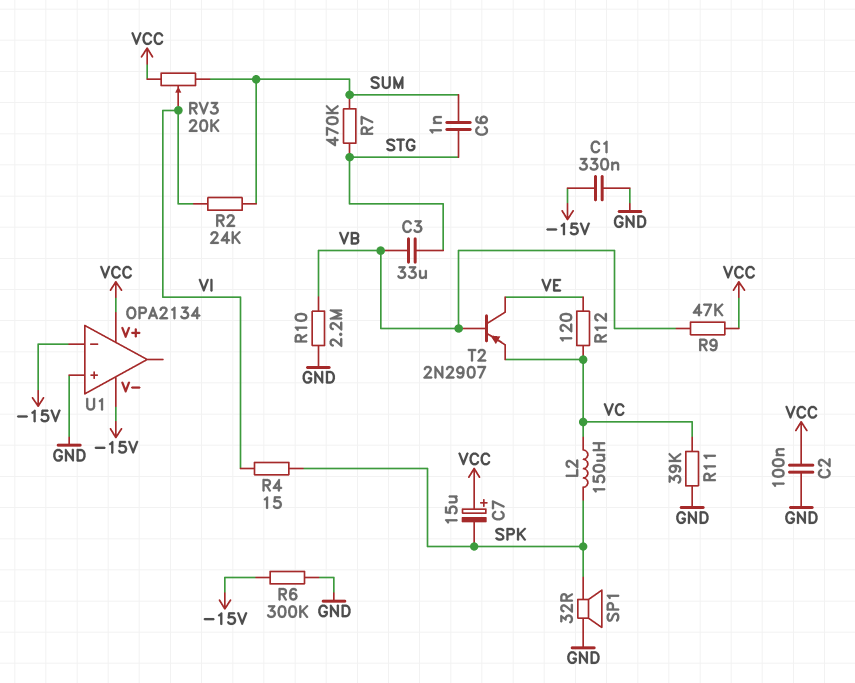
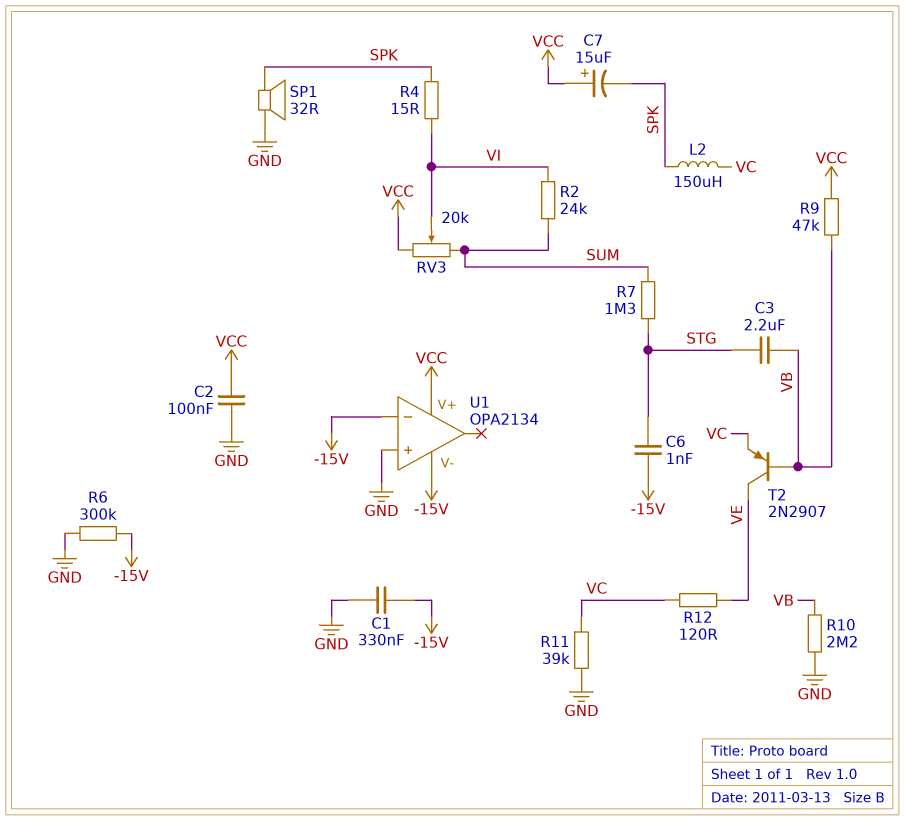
C3: 33uF (STG, VB) -> 2.2uF (STG, VB)
C6: 1nF (STG, SUM) -> 1nF (-15V, STG)
R7: 470k (STG, SUM) -> 1.3M (STG, SUM)

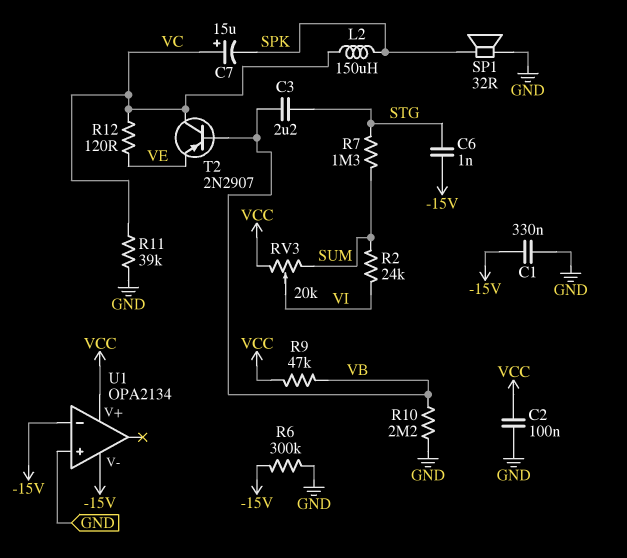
C7: 15uF (plus VCC, minus SPK) -> 15uF (plus VC, minus SPK)
R4: 15 (SPK, VI) -> none
T2: PNP 2N2907 (B VB, C VE, E VC) -> PNP 2N2907 (B VB, C VC, E VE)

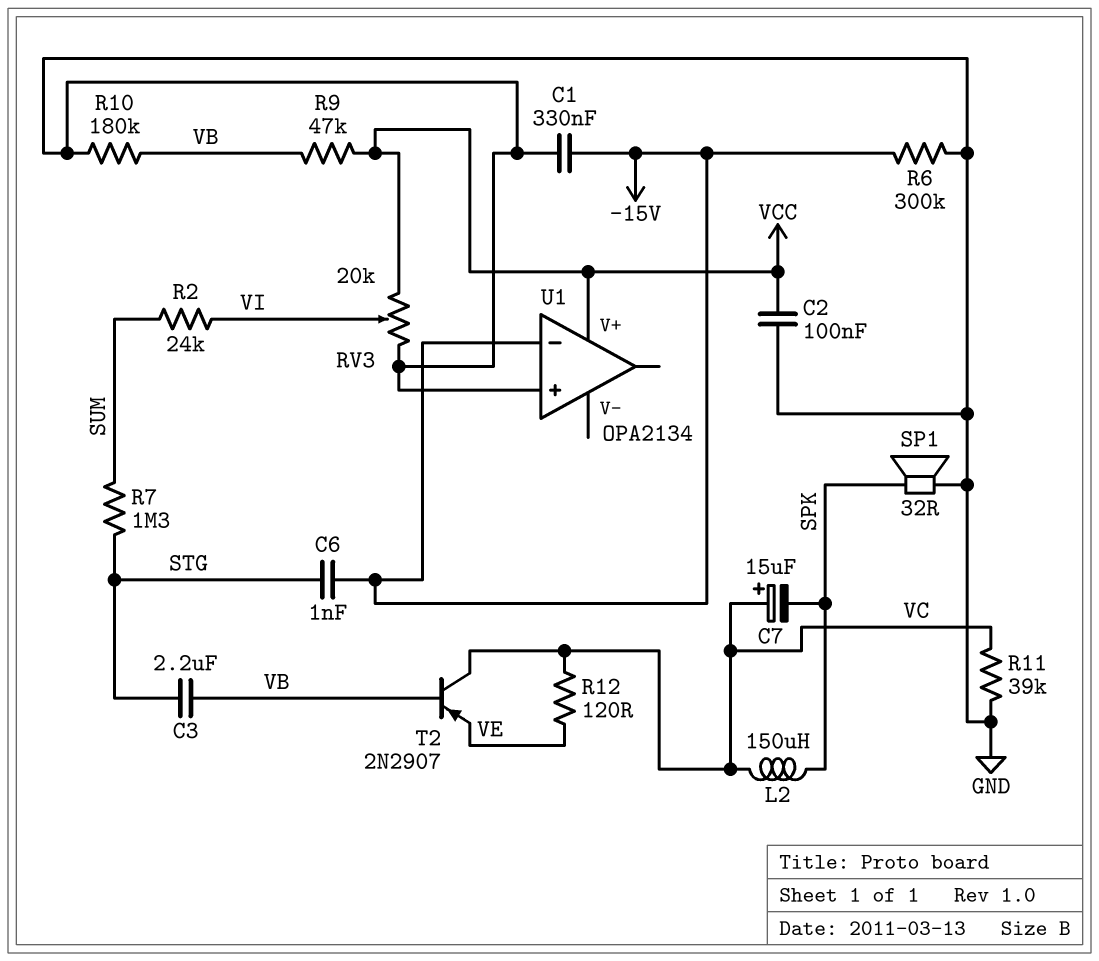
R10: 2.2M (GND, VB) -> 180k (GND, VB)
RV3: 20k (SUM, VCC, wiper VI) -> 20k (GND, VCC, wiper VI)
U1 pin V-: -15V -> none

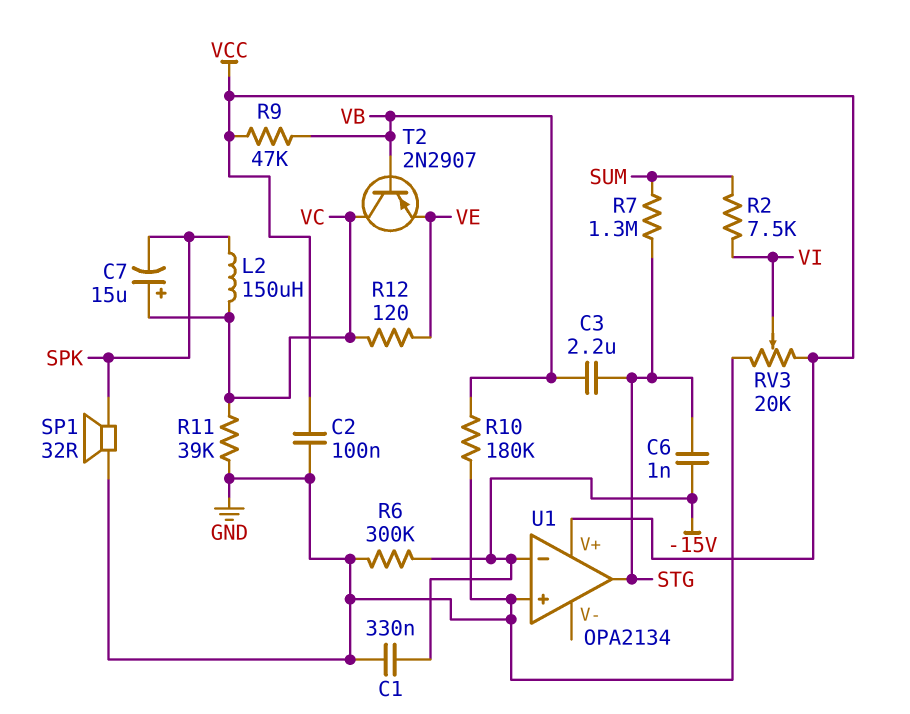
R2: 24k (SUM, VI) -> 7.5k (SUM, VI)
U1 pin out: none -> STG

